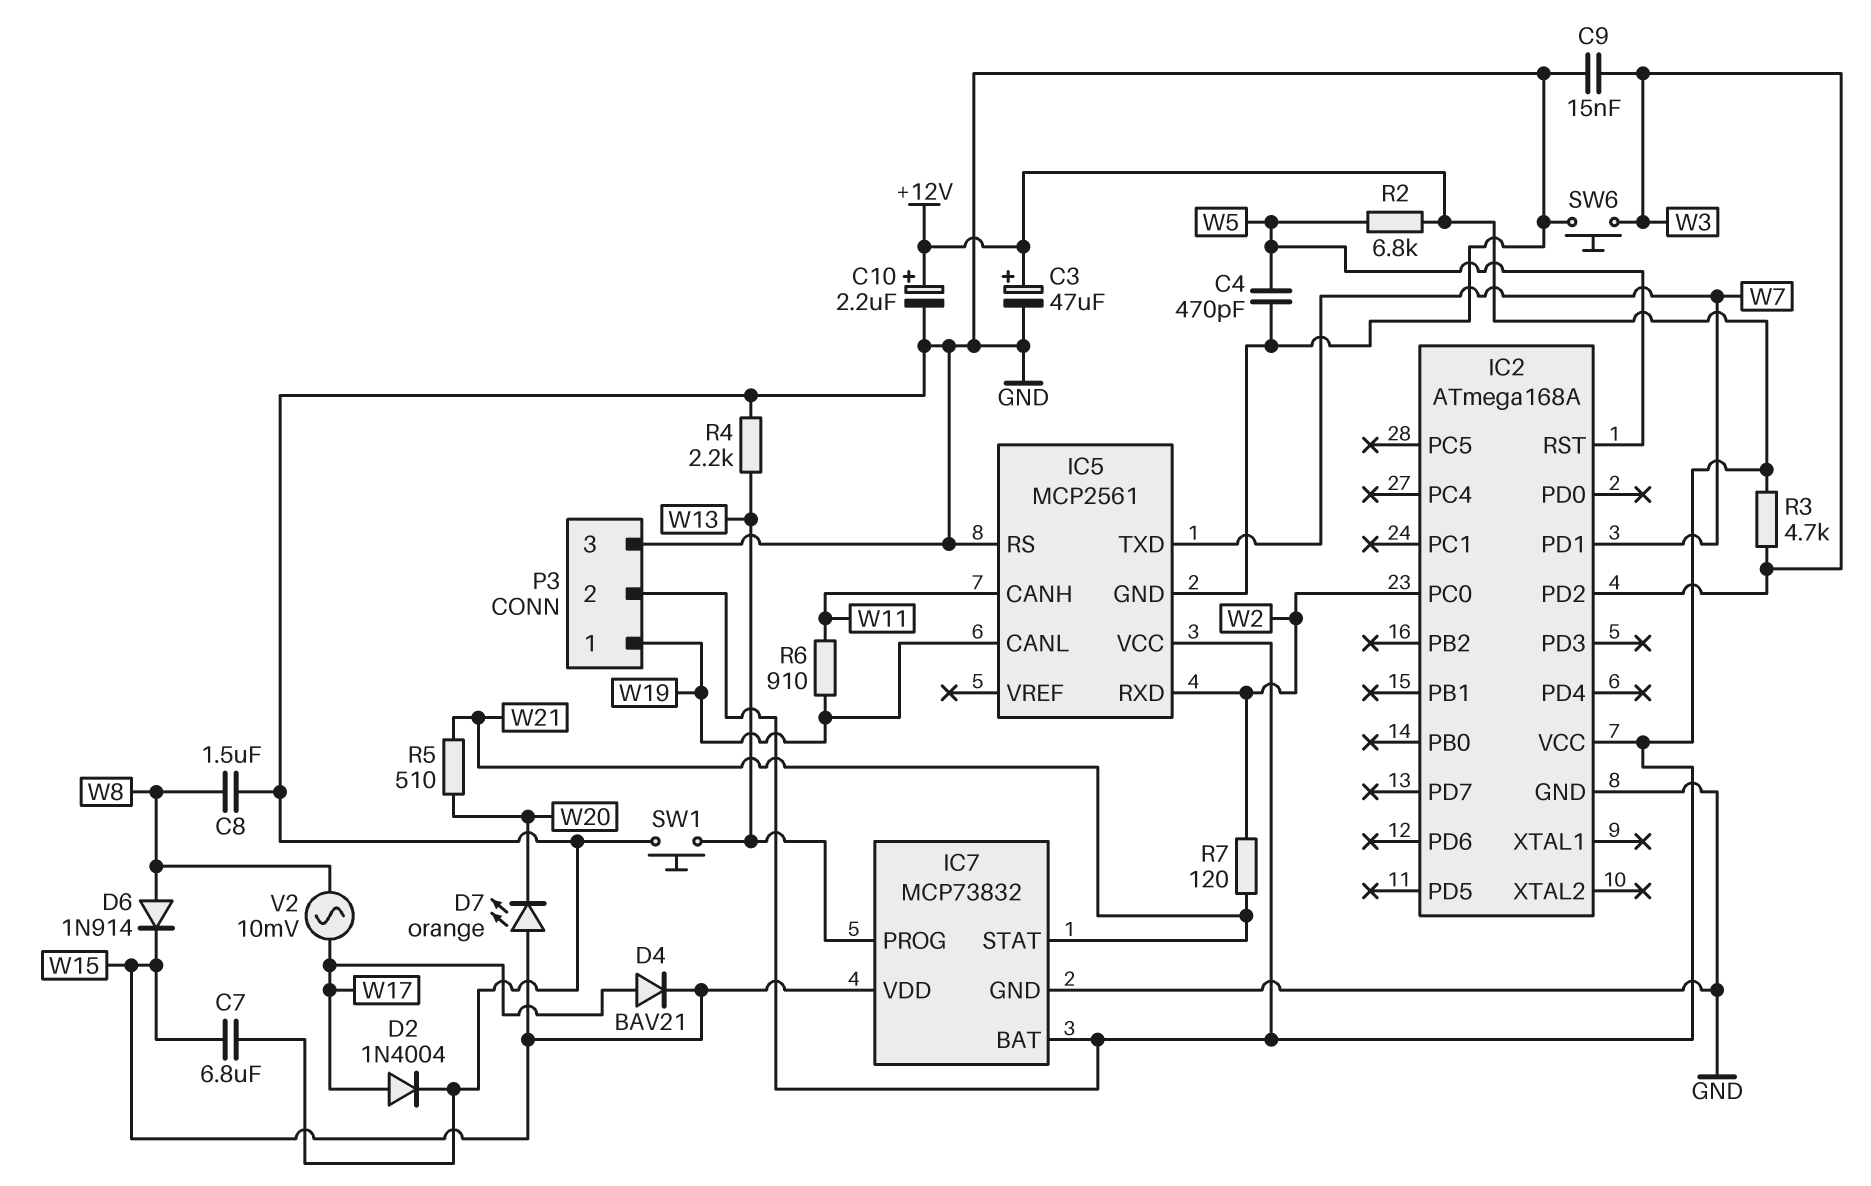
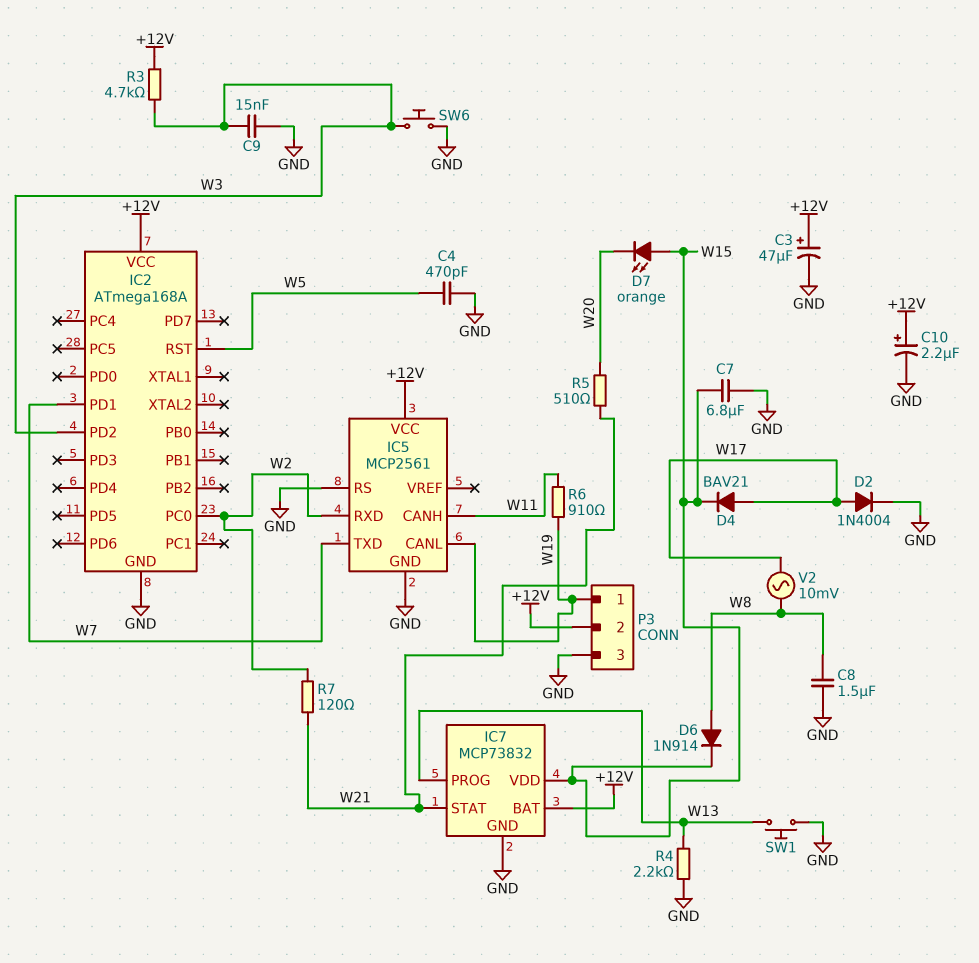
R2: 6.8k (+12V, W5) -> none

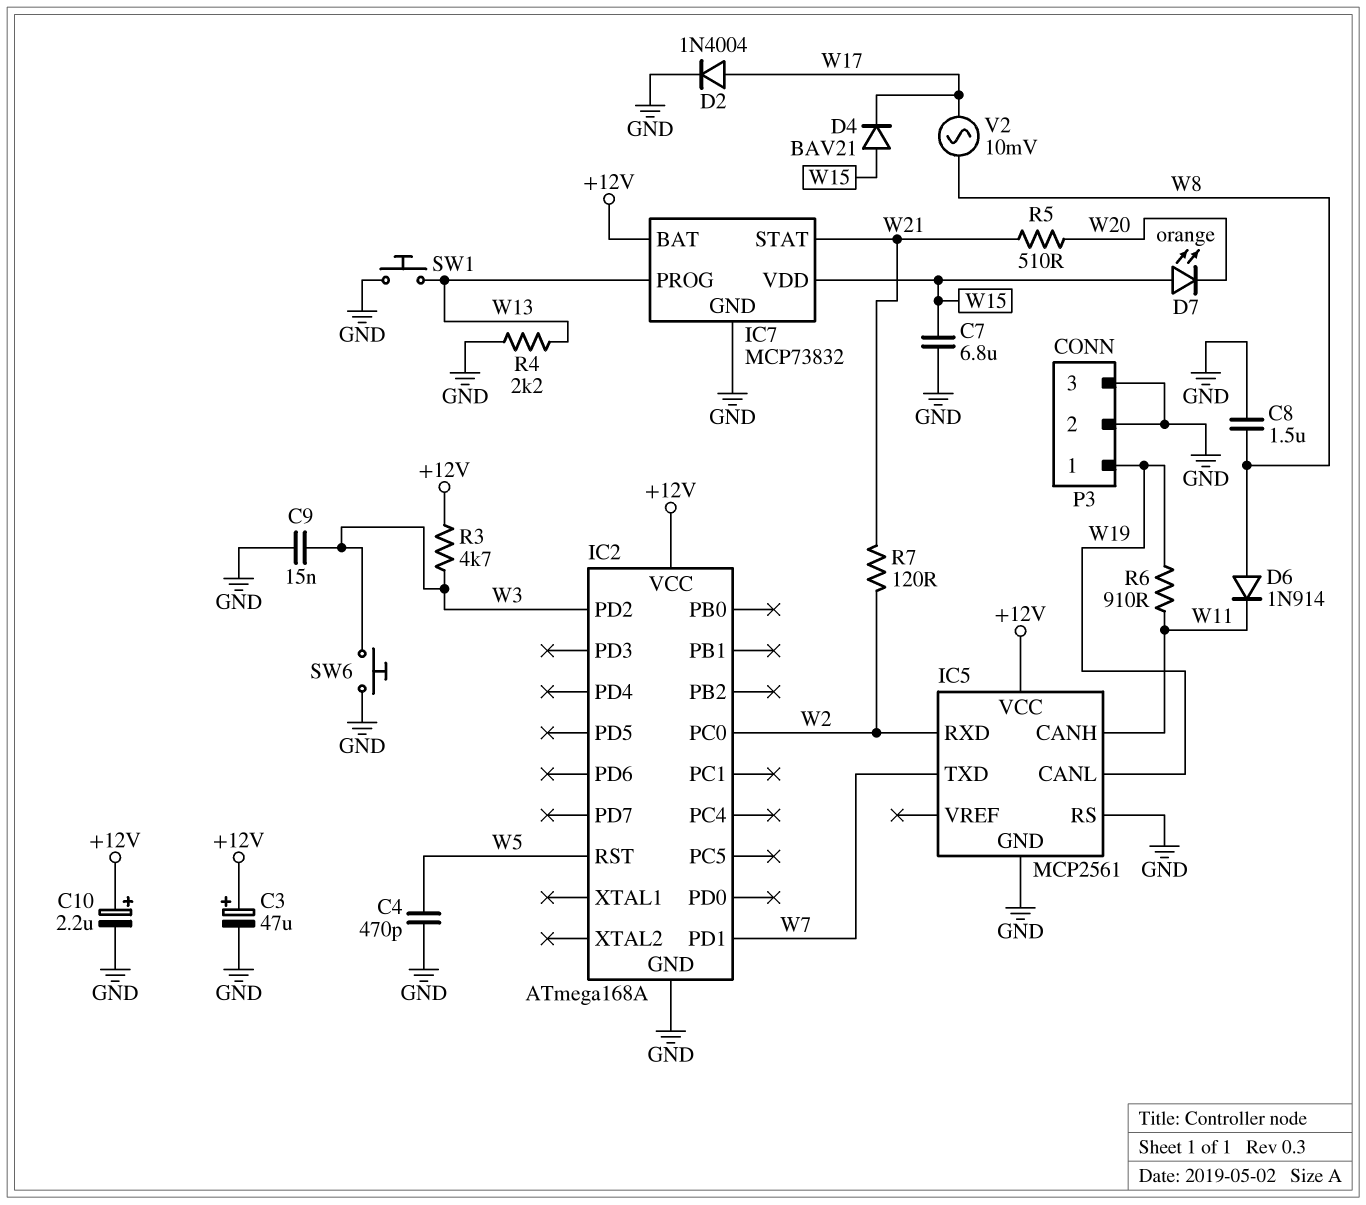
D4: diode BAV21 (A W17, K W15) -> diode BAV21 (A W15, K W17)
D6: diode 1N914 (A W8, K W15) -> diode 1N914 (A W8, K W11)
P3 pin 2: +12V -> GND

